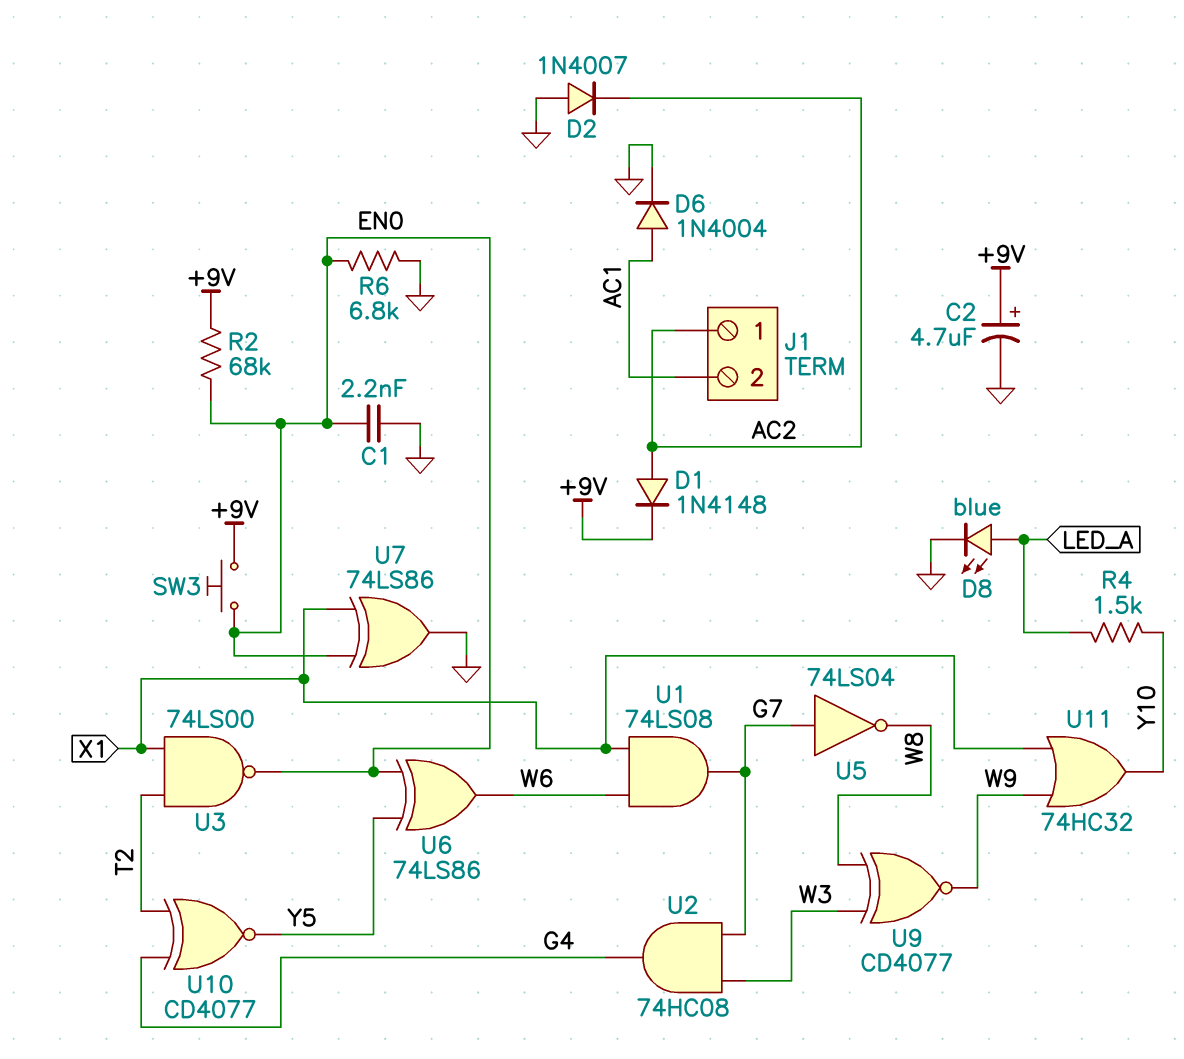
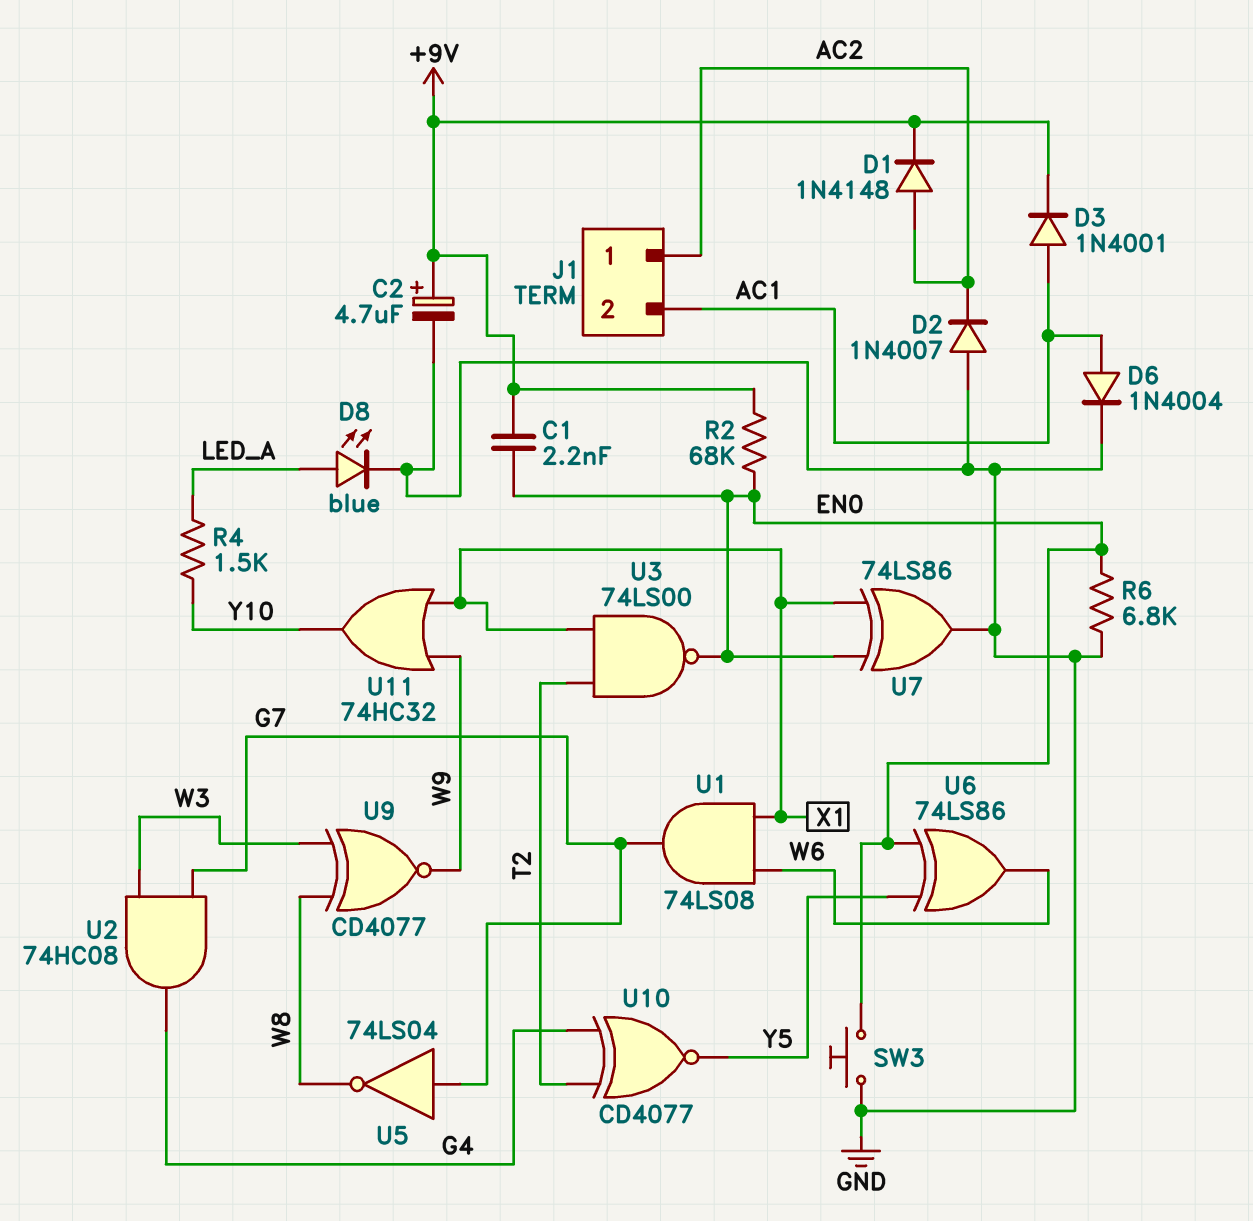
C1: 2.2nF (EN0, GND) -> 2.2nF (+9V, EN0)
D3: none -> diode 1N4001 (A AC1, K +9V)
SW3: button (+9V, EN0) -> button (EN0, GND)

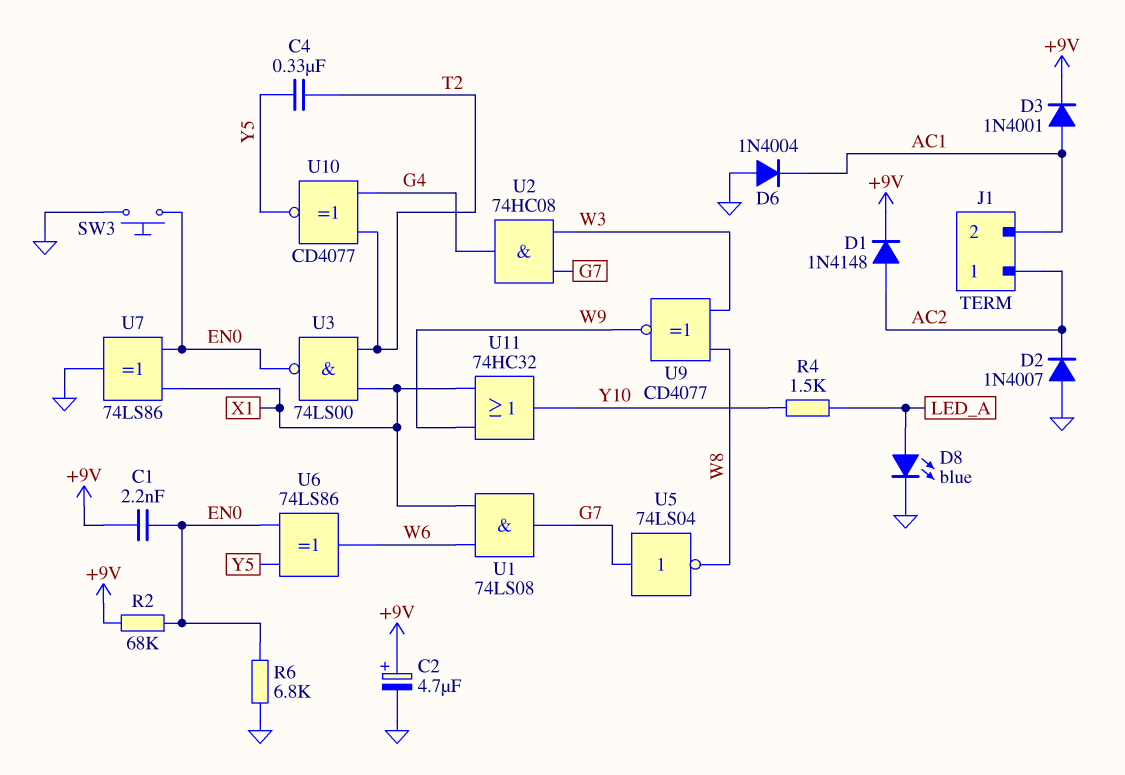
C4: none -> 330nF (T2, Y5)
D6: diode 1N4004 (A AC1, K GND) -> diode 1N4004 (A GND, K AC1)

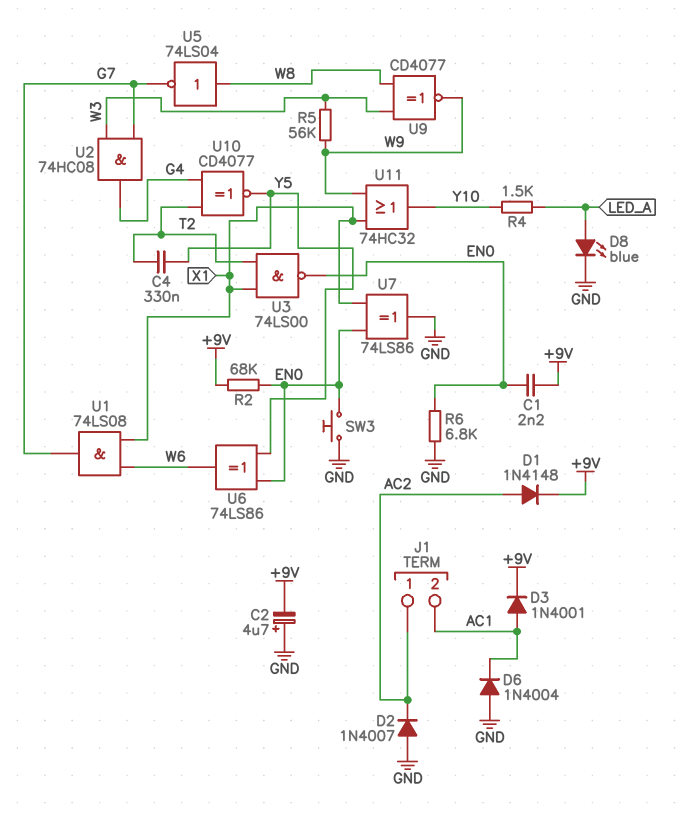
C2: 4.7uF (plus +9V, minus GND) -> 4.7uF (plus GND, minus +9V)
R5: none -> 56k (W3, W9)
U5: NOT 74LS04 (in G7, out W8) -> NOT 74LS04 (in W8, out G7)

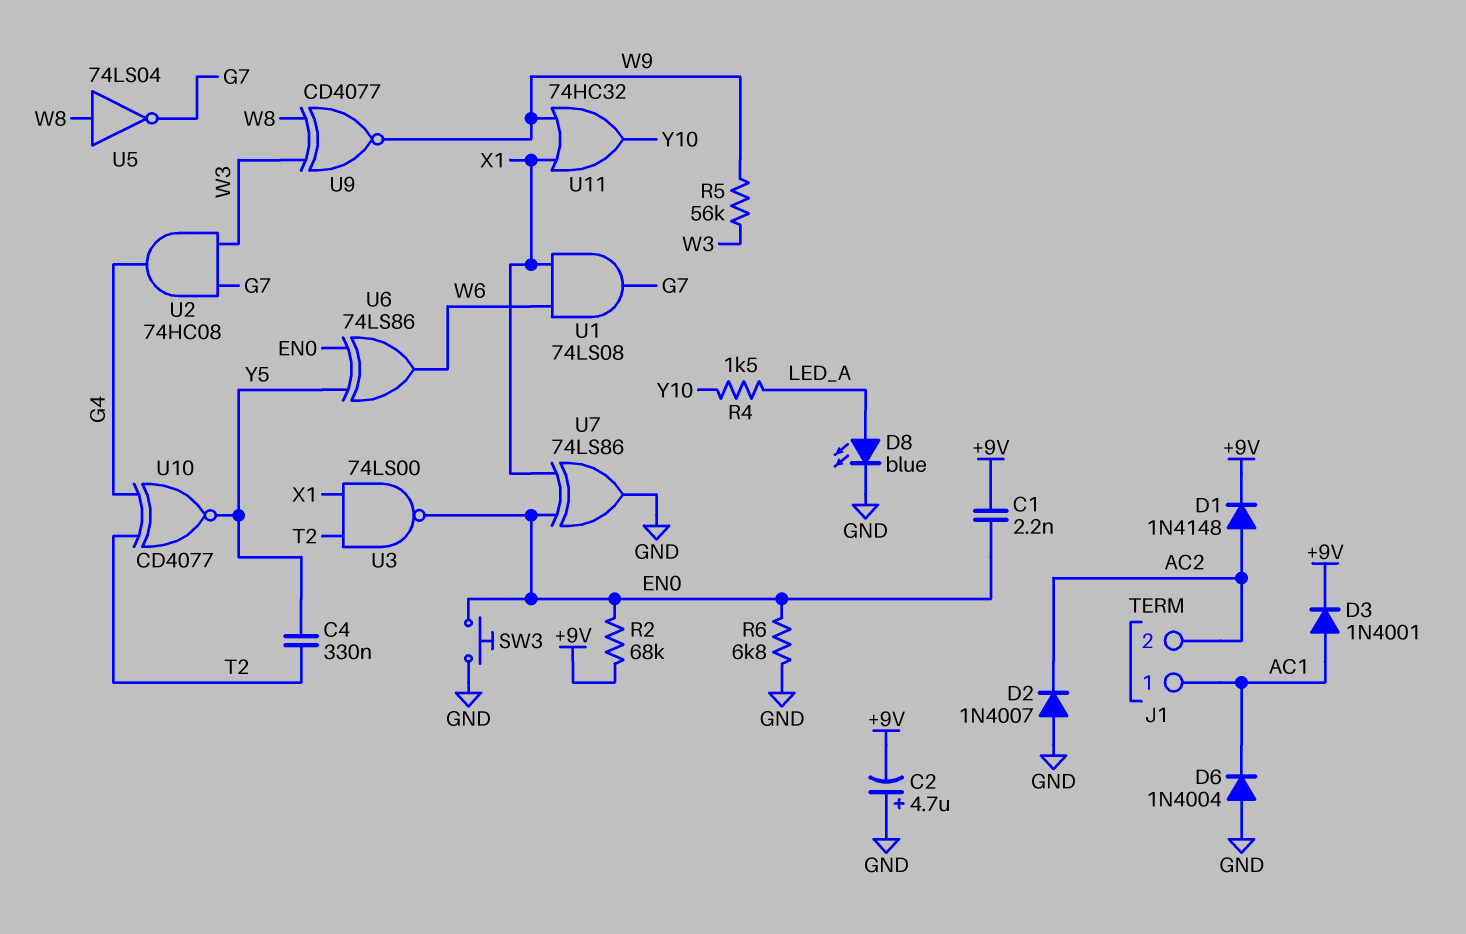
J1 pin 1: AC2 -> AC1
J1 pin 2: AC1 -> AC2

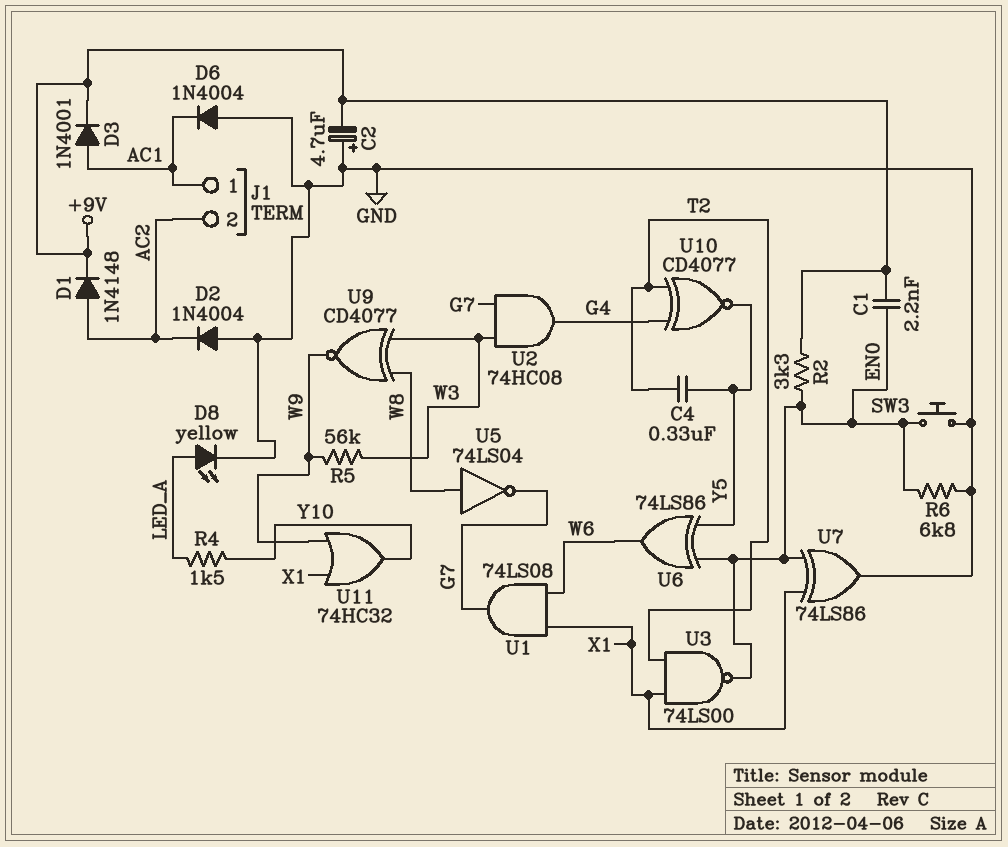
D2: diode 1N4007 (A GND, K AC2) -> diode 1N4004 (A GND, K AC2)
D8: LED blue (A LED_A, K GND) -> LED yellow (A LED_A, K GND)
R2: 68k (+9V, EN0) -> 3.3k (+9V, EN0)

